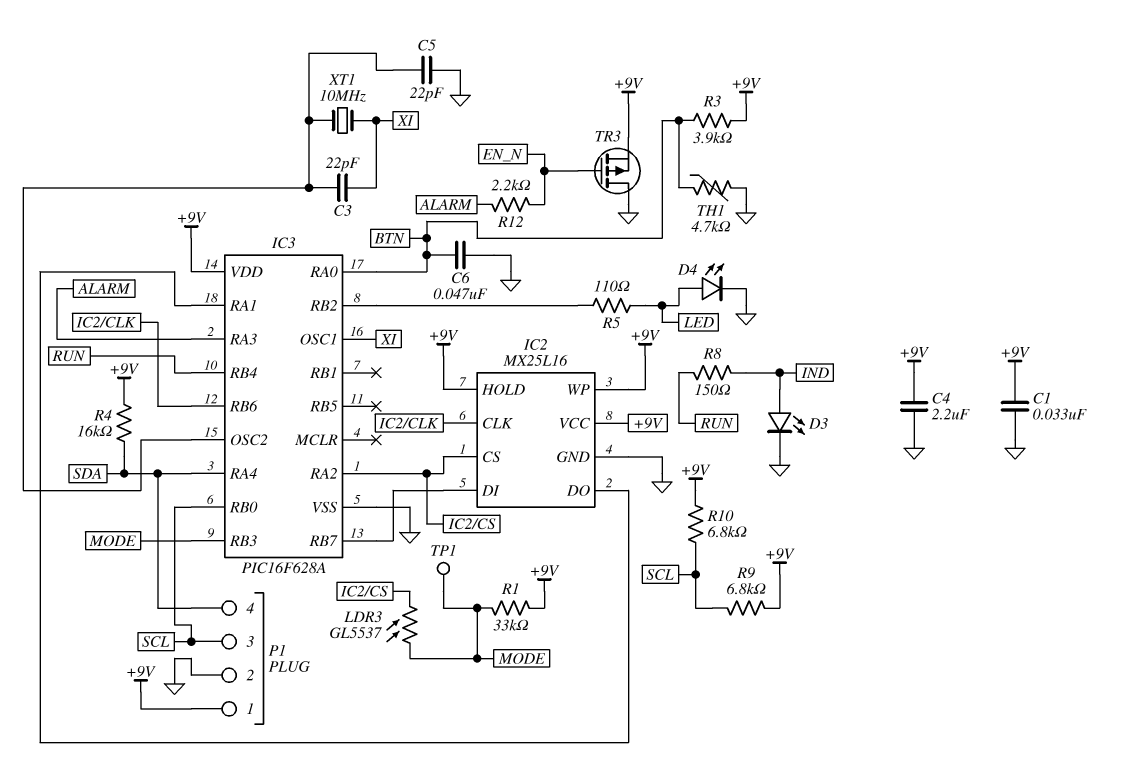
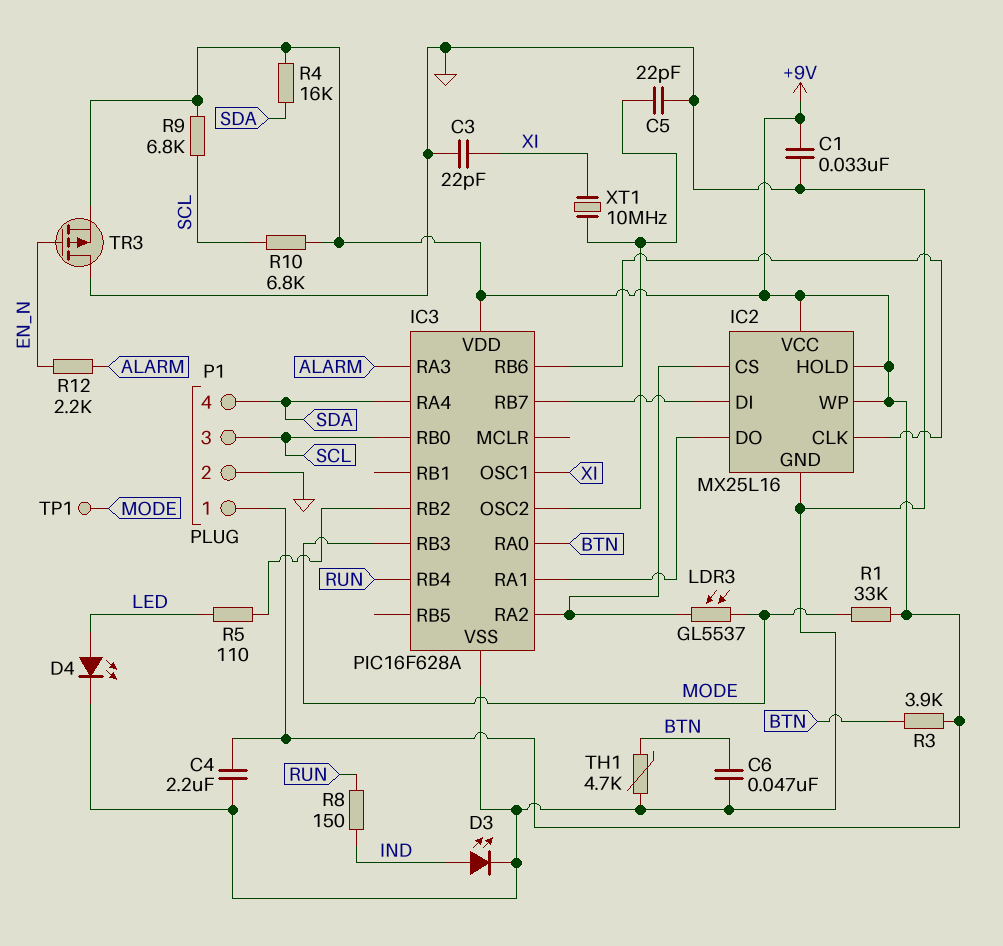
C3: 22pF (IC3/OSC2, XI) -> 22pF (GND, XI)

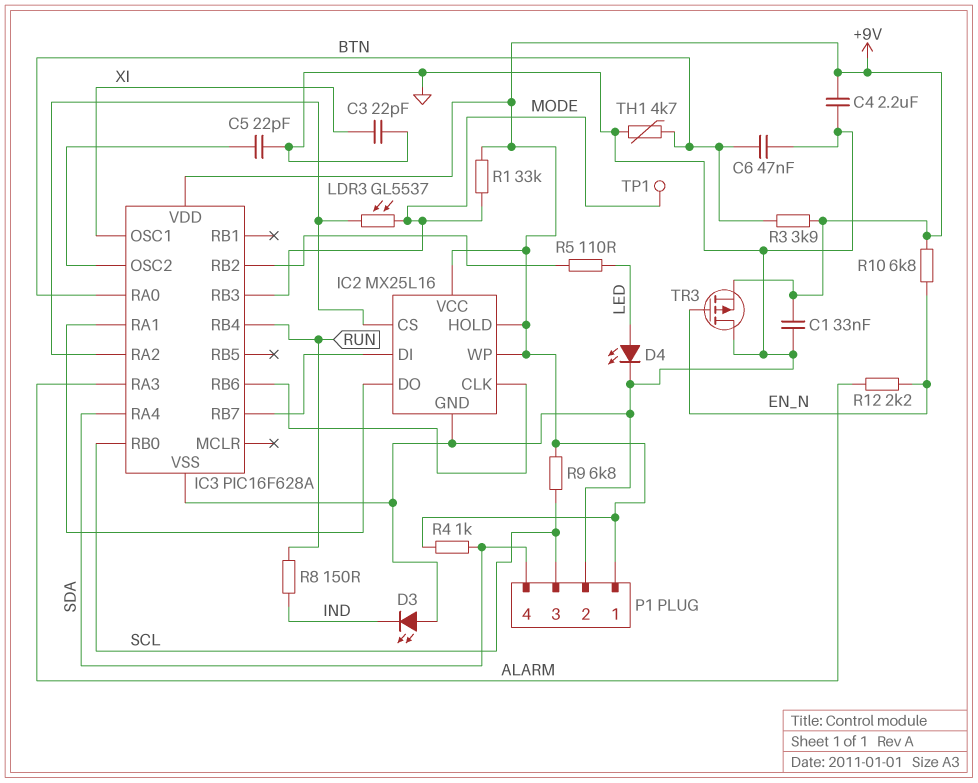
D3: LED (A IND, K GND) -> LED (A GND, K IND)
R4: 16k (+9V, SDA) -> 1k (+9V, SDA)
R10: 6.8k (+9V, SCL) -> 6.8k (+9V, EN_N)
XT1: 10MHz (IC3/OSC2, XI) -> none

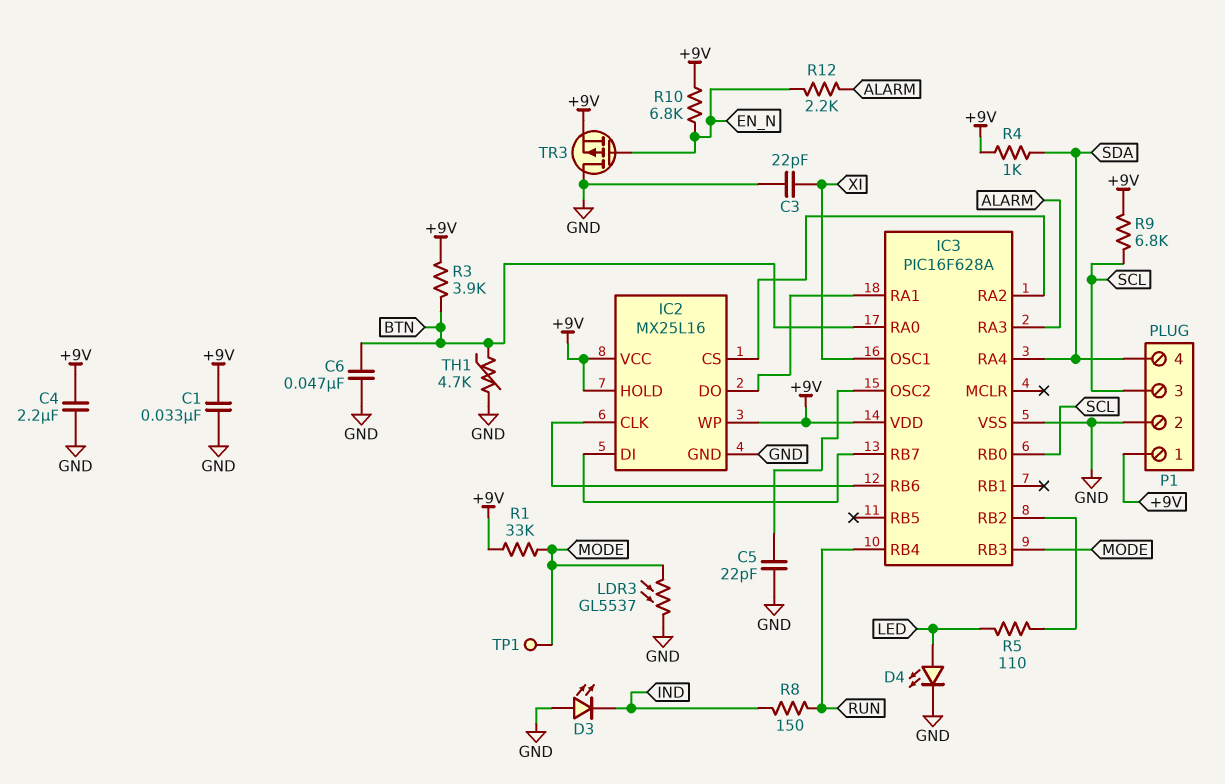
LDR3: GL5537 (IC2/CS, MODE) -> GL5537 (GND, MODE)

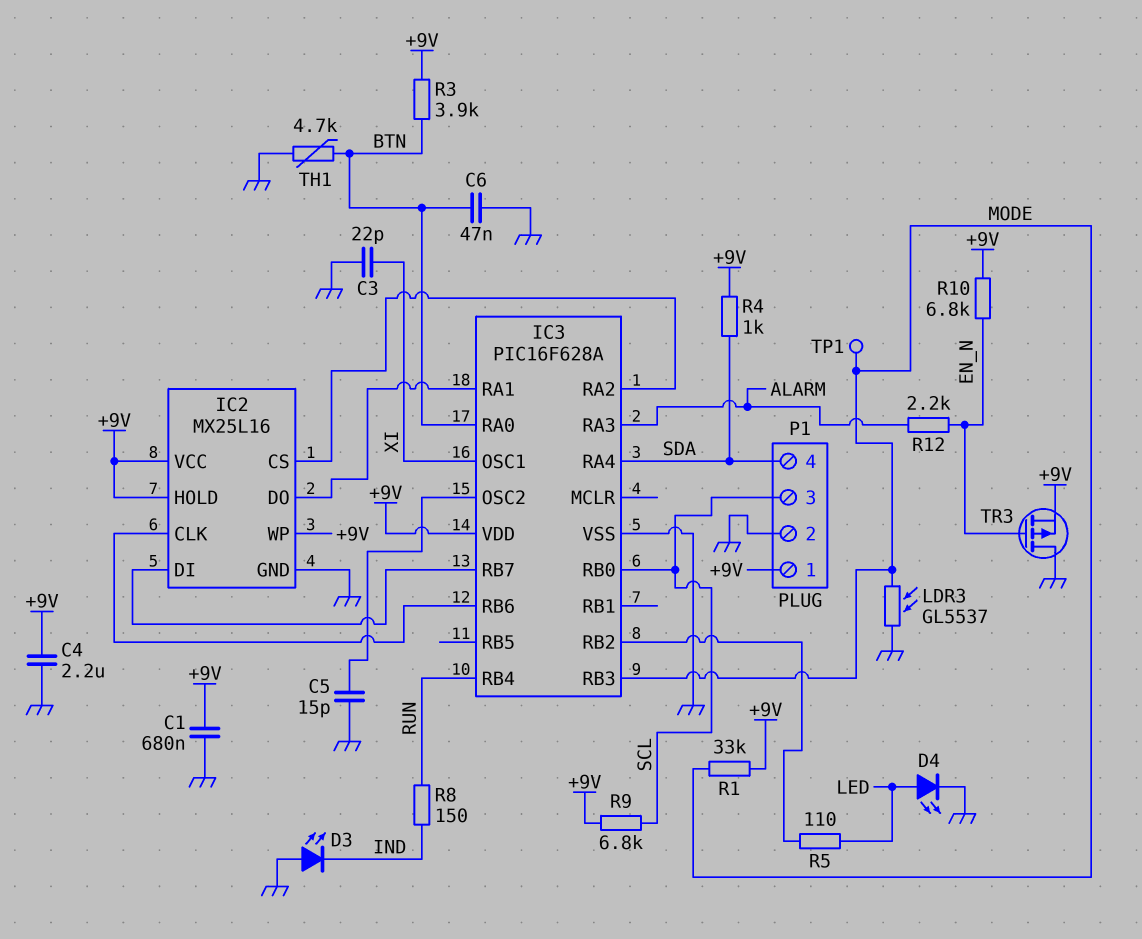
C1: 33nF (+9V, GND) -> 680nF (+9V, GND)
C5: 22pF (GND, IC3/OSC2) -> 15pF (GND, IC3/OSC2)

